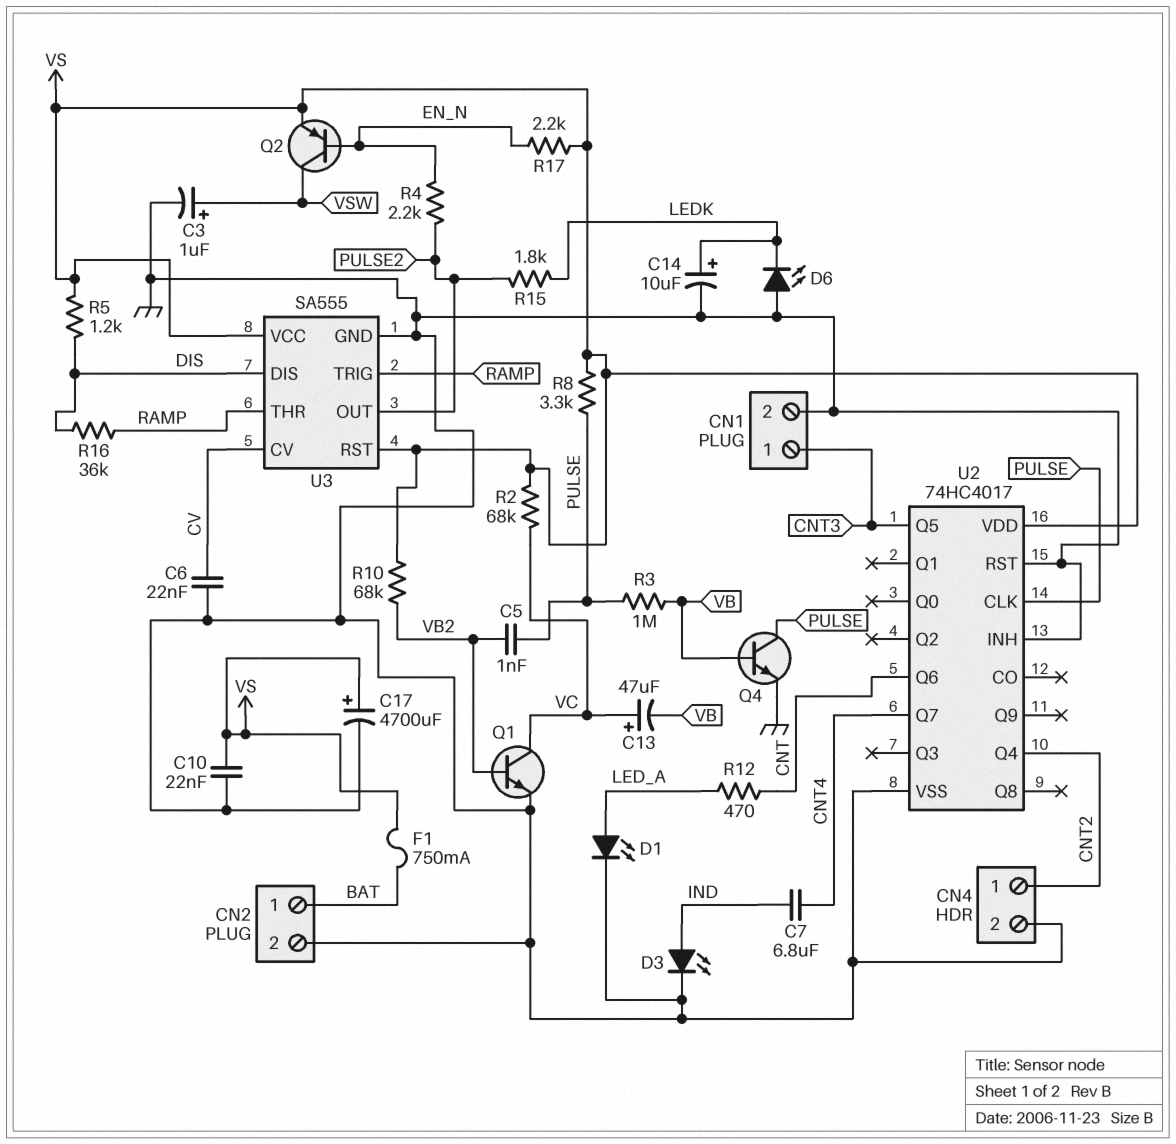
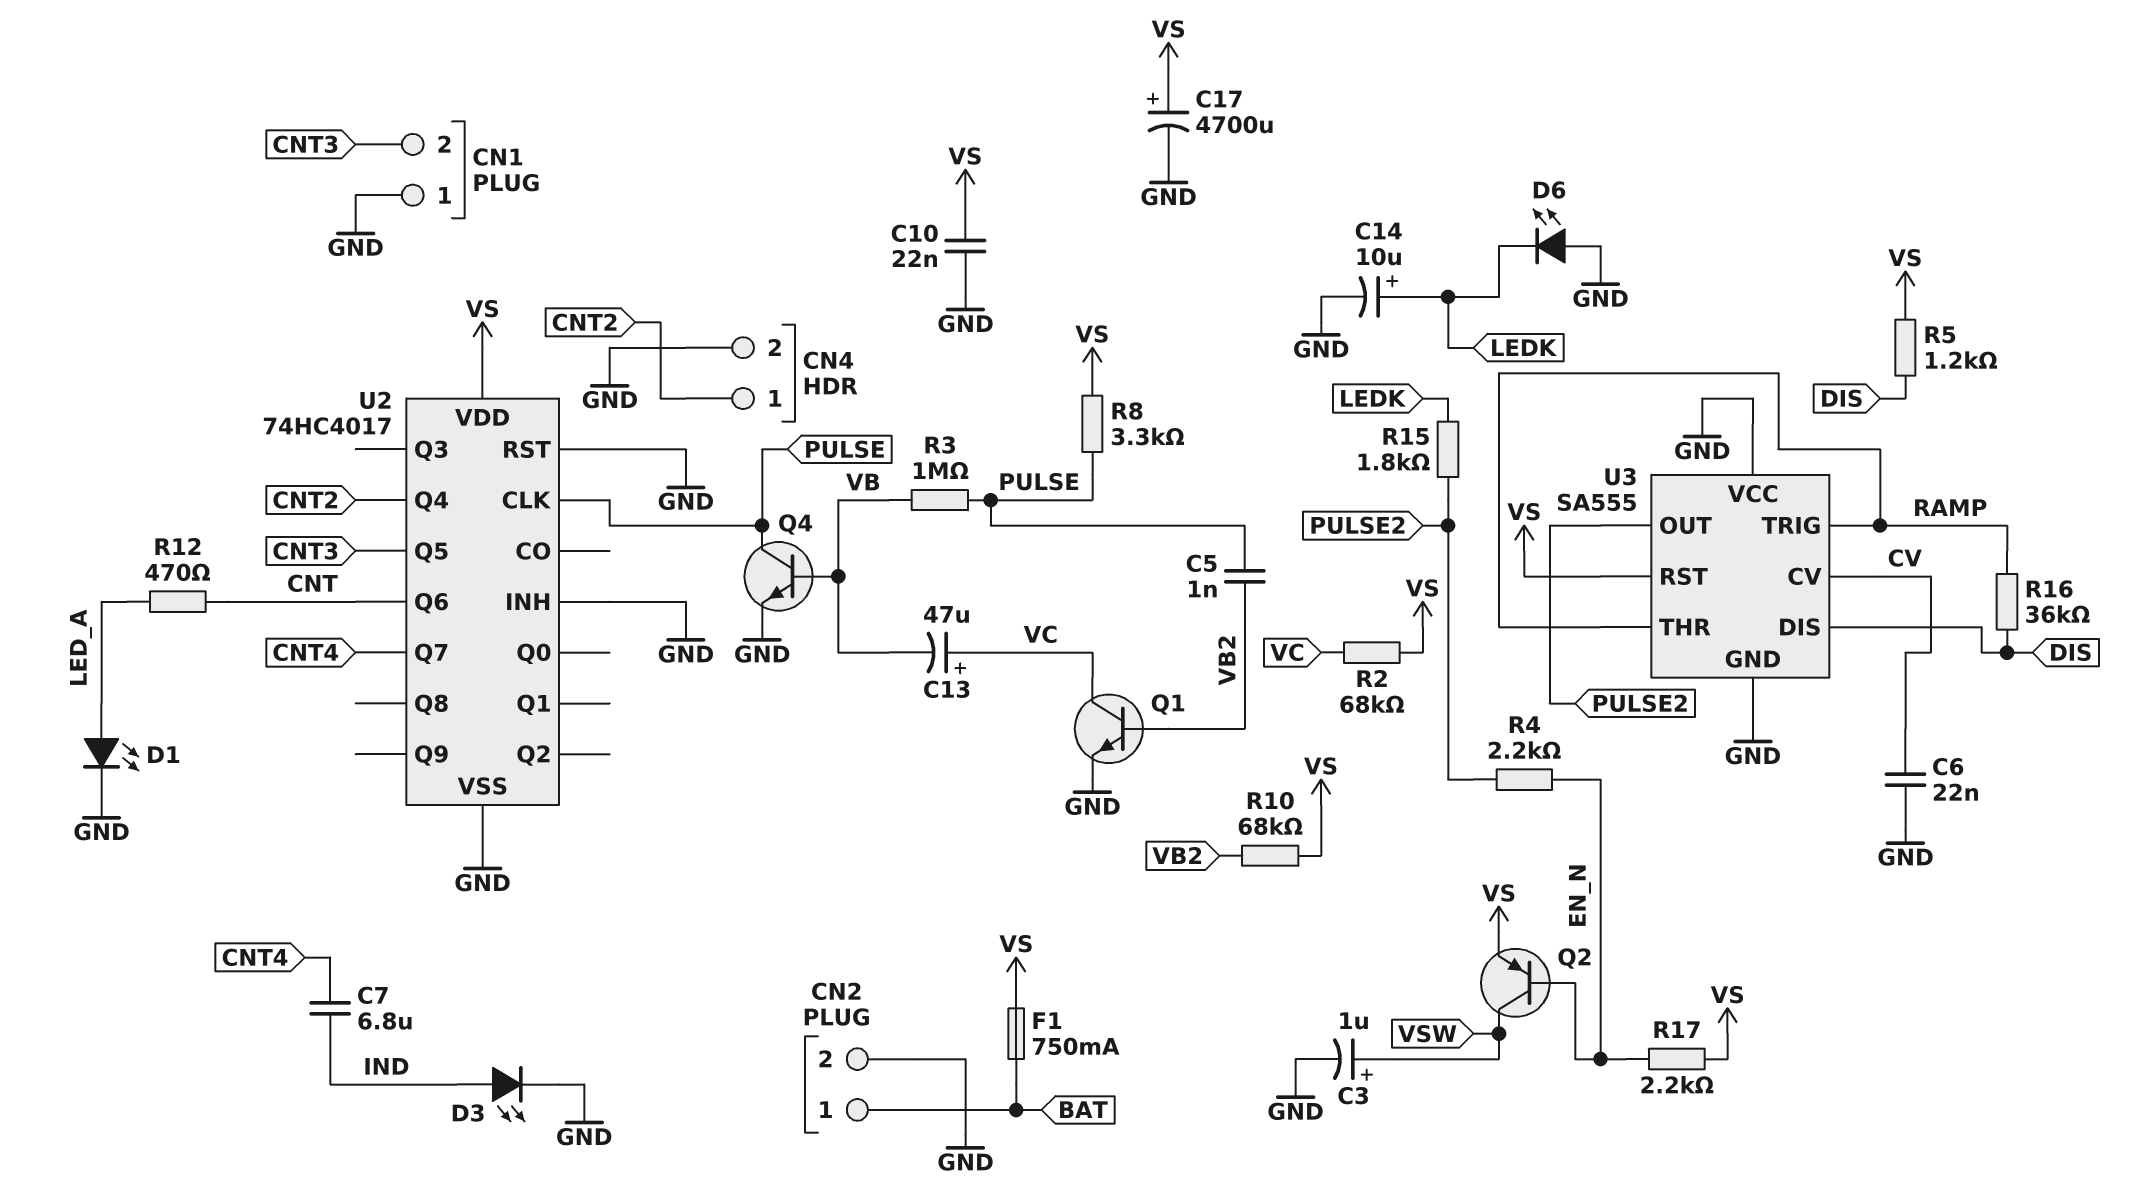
CN1 pin 1: CNT3 -> GND
CN1 pin 2: GND -> CNT3
U3 pin VCC: VS -> GND

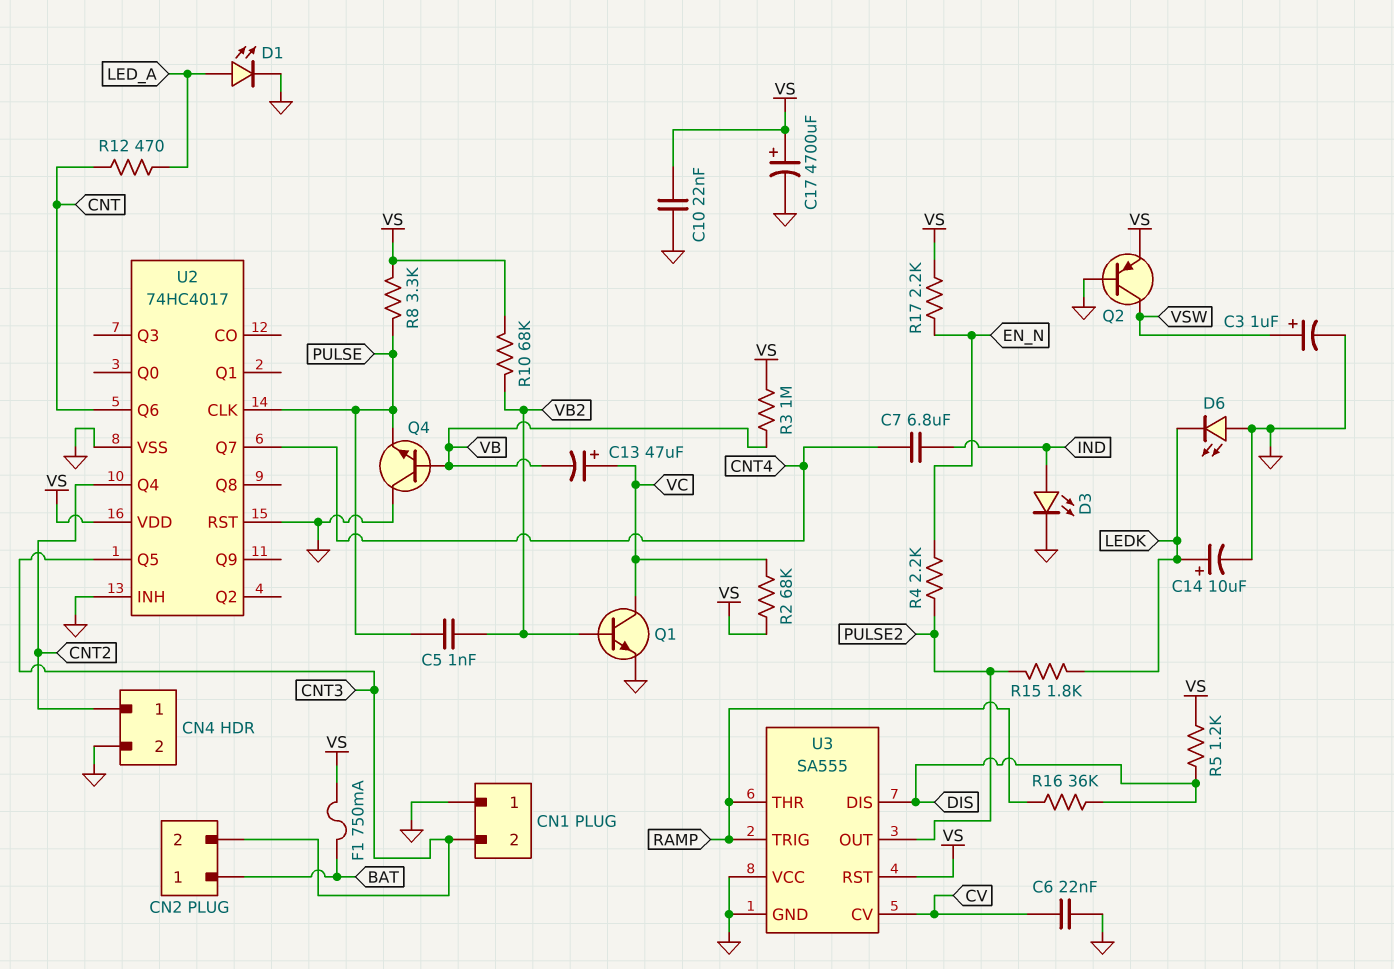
CN2 pin 2: GND -> CNT3
Q2: PNP (B EN_N, C VSW, E VS) -> PNP (B GND, C VSW, E VS)
Q4: NPN (B VB, C PULSE, E GND) -> NPN (B VB, C GND, E PULSE)
R3: 1M (PULSE, VB) -> 1M (VB, VS)

